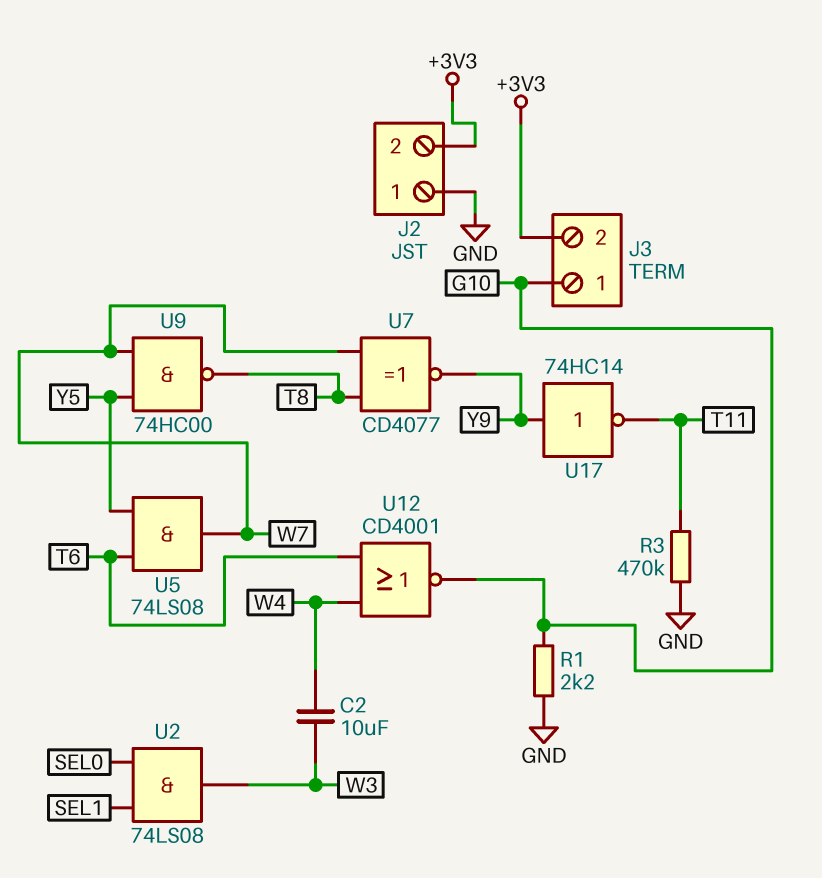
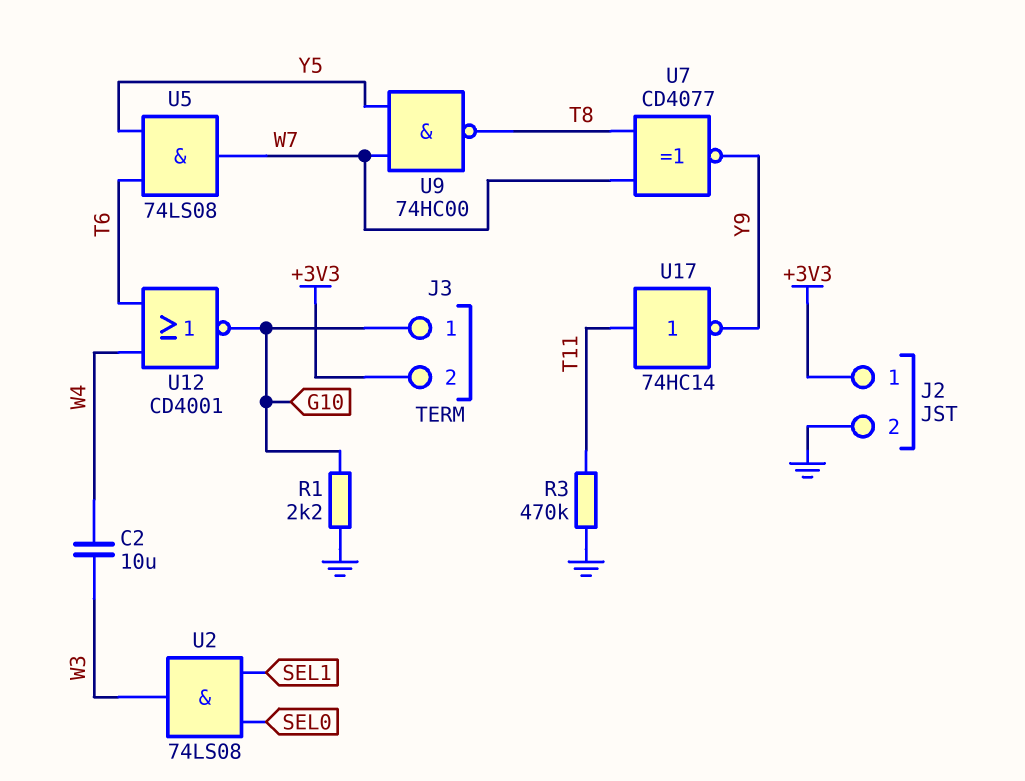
J2 pin 1: GND -> +3V3
J2 pin 2: +3V3 -> GND
U17: NOT 74HC14 (in Y9, out T11) -> NOT 74HC14 (in T11, out Y9)

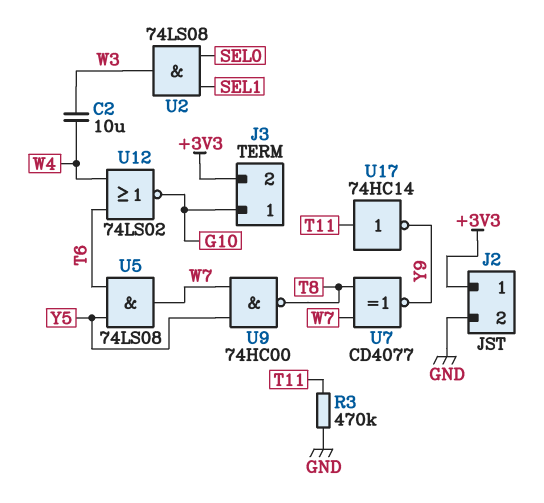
R1: 2.2k (G10, GND) -> none
U12: NOR CD4001 (in T6, in W4, out G10) -> NOR 74LS02 (in T6, in W4, out G10)

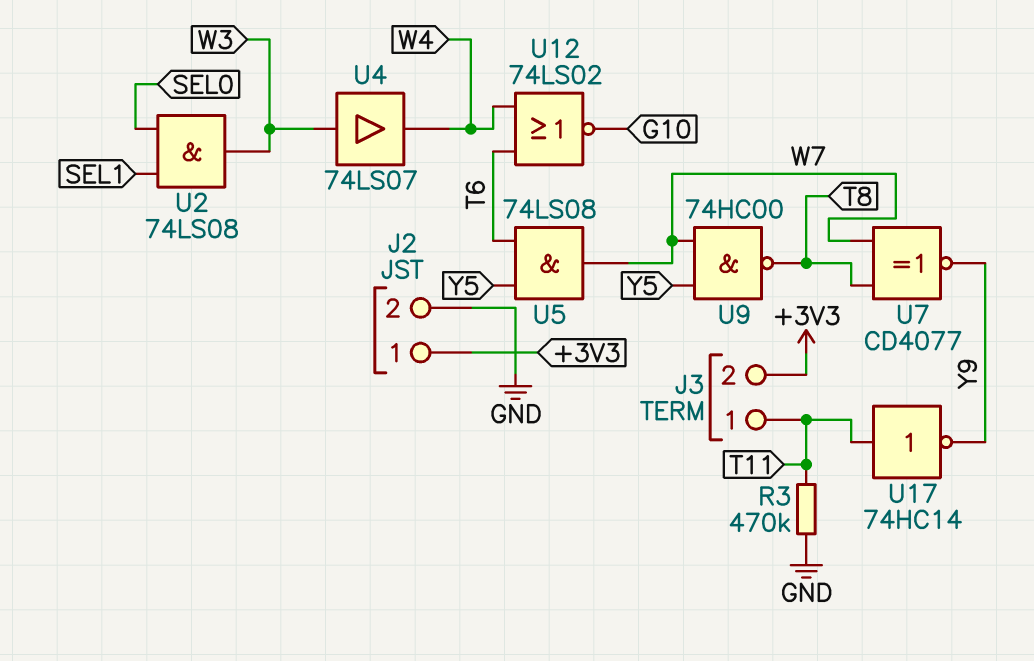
C2: 10uF (W3, W4) -> none
J3 pin 1: G10 -> T11
U4: none -> buffer 74LS07 (in W3, out W4)

